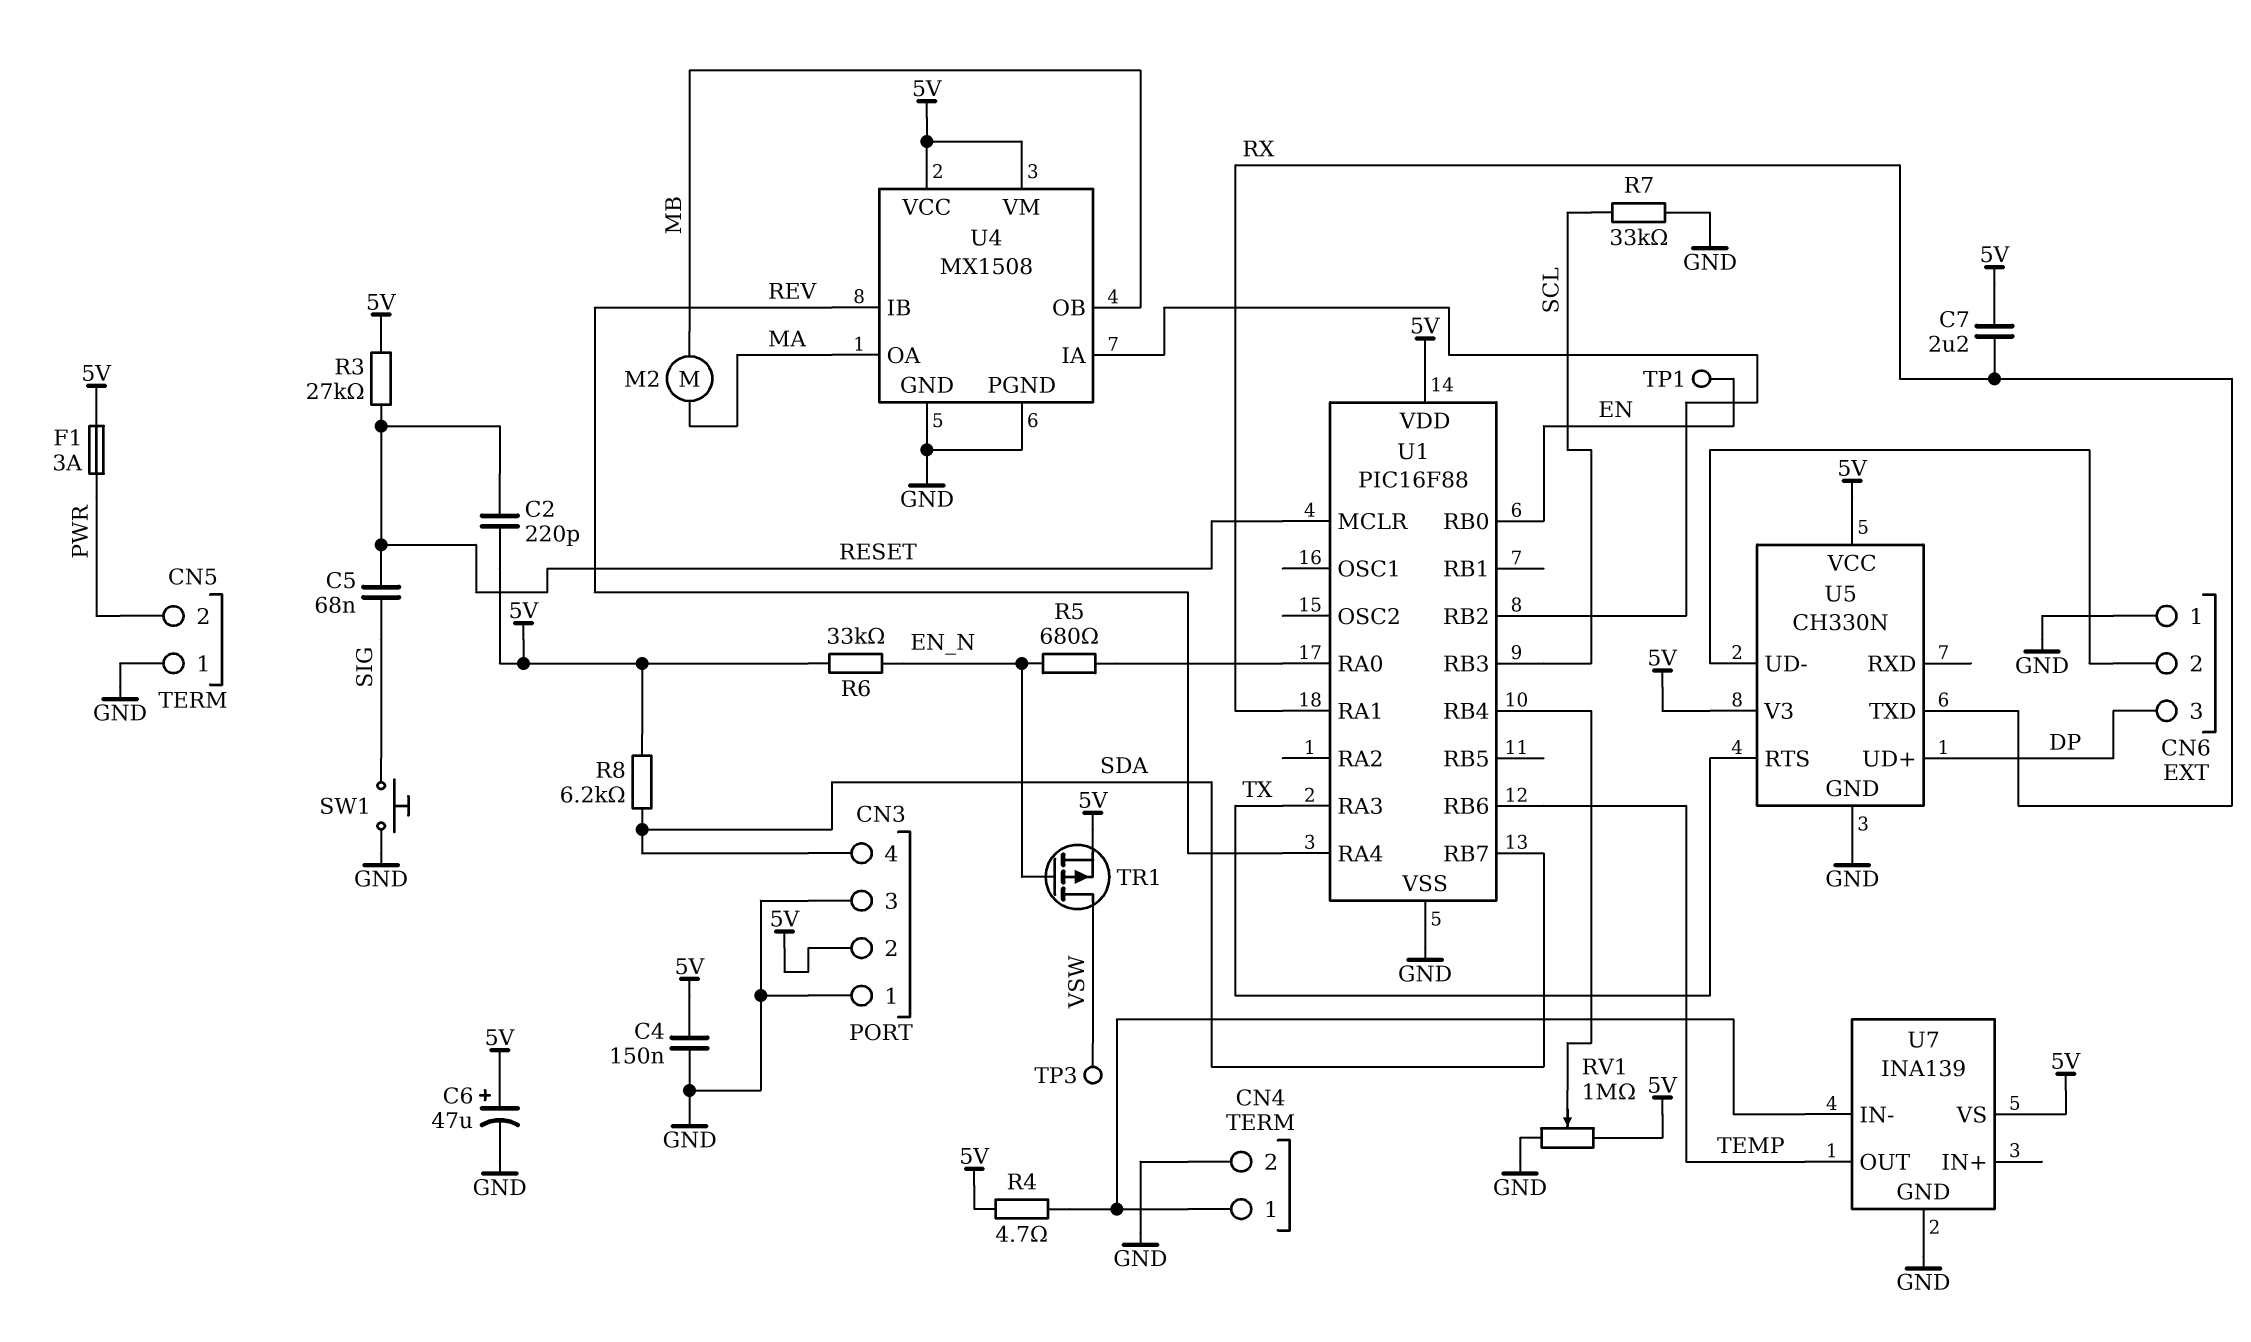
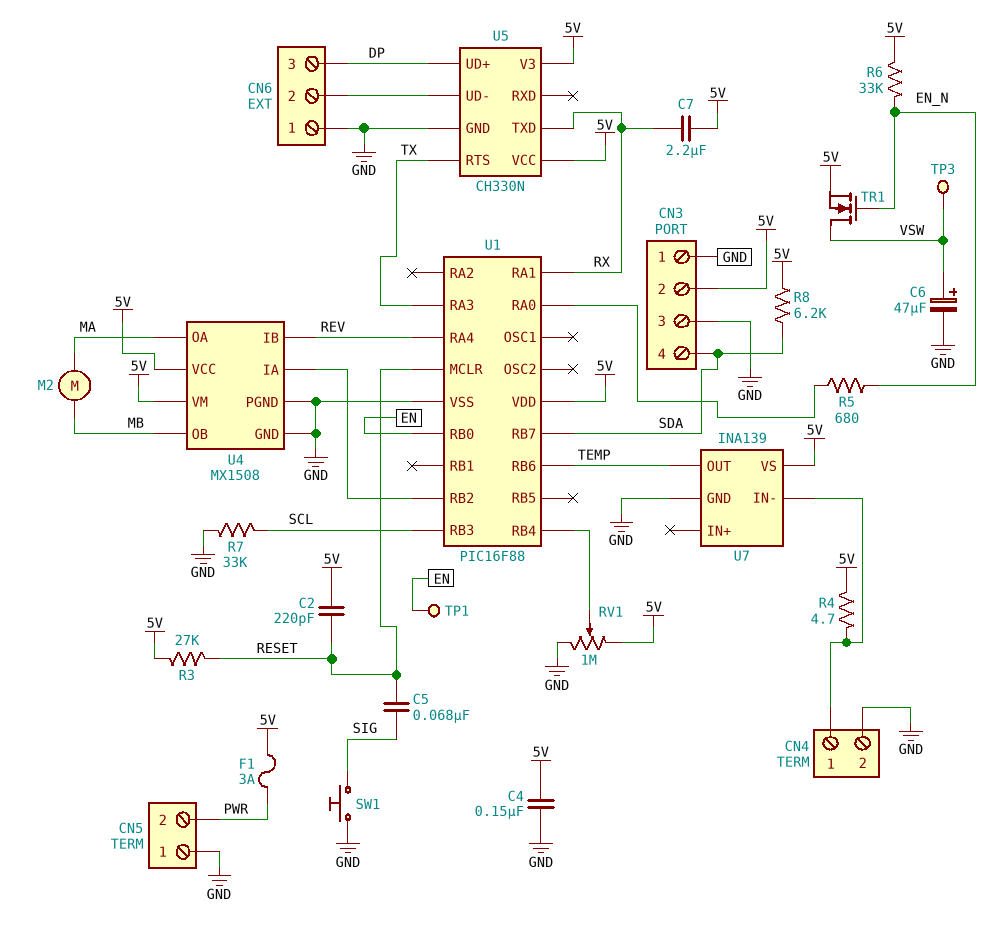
C6: 47uF (plus 5V, minus GND) -> 47uF (plus VSW, minus GND)
TR1: PMOS (G EN_N, D VSW, S 5V) -> NMOS (G EN_N, D VSW, S 5V)

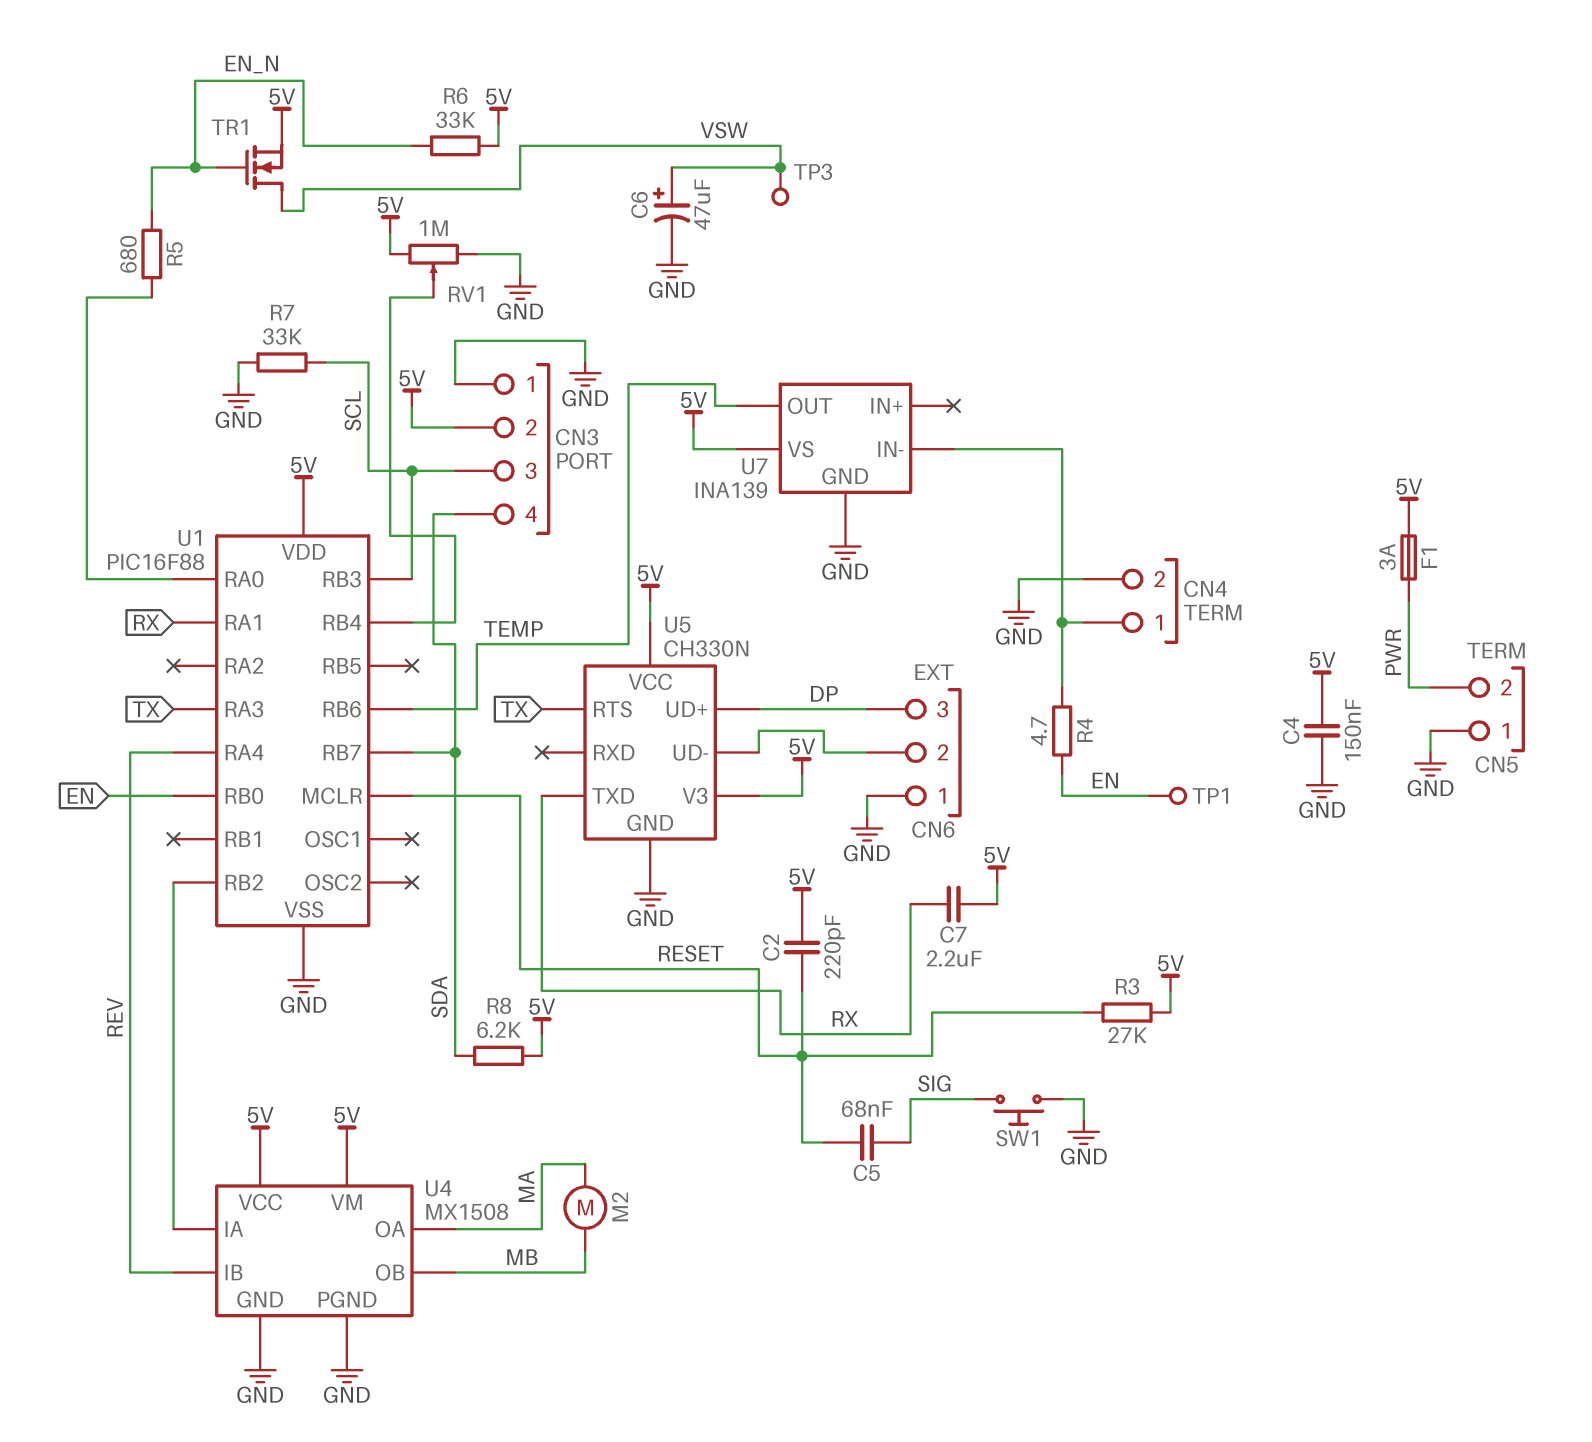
CN3 pin 3: GND -> SCL
R4: 4.7 (5V, CN4/1) -> 4.7 (CN4/1, EN)

